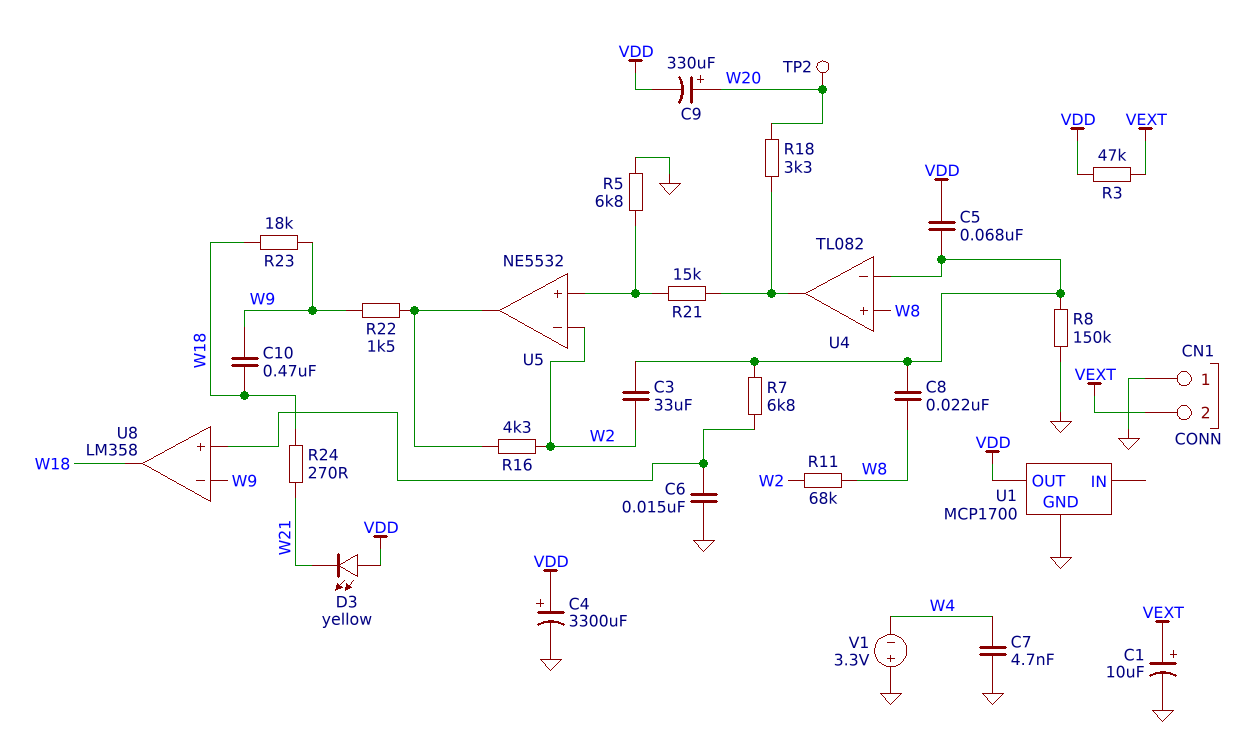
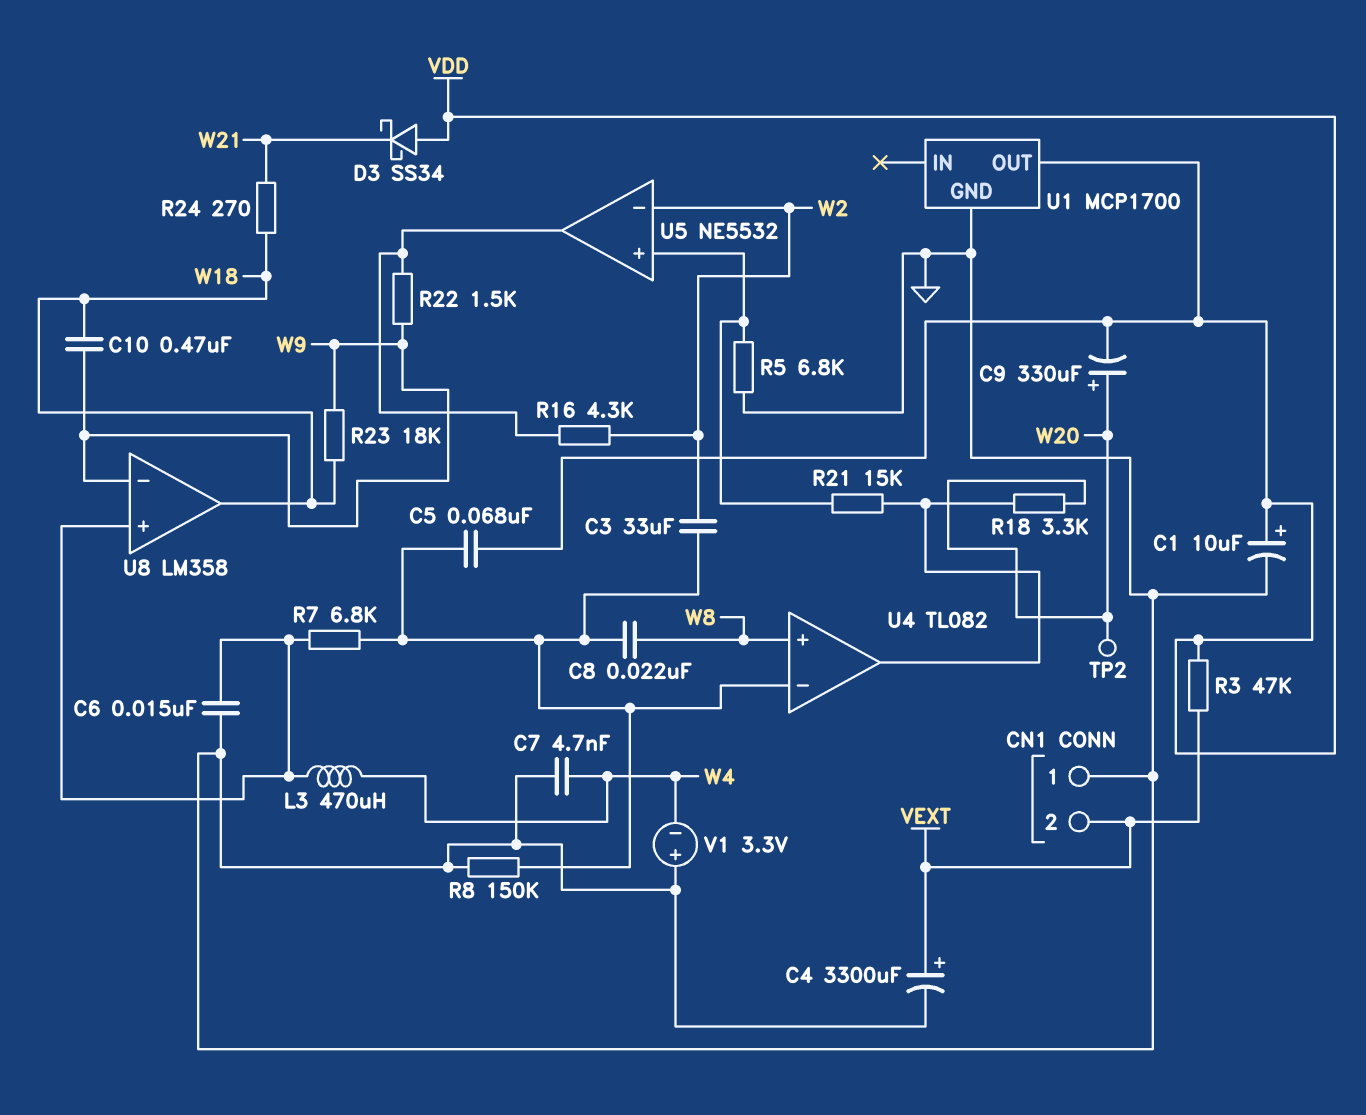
C1: 10uF (plus VEXT, minus GND) -> 10uF (plus VDD, minus GND)
C4: 3300uF (plus VDD, minus GND) -> 3300uF (plus VEXT, minus GND)
D3: LED yellow (A VDD, K W21) -> schottky SS34 (A VDD, K W21)
L3: none -> 470uH (U8/in+, W4)
R11: 68k (W2, W8) -> none

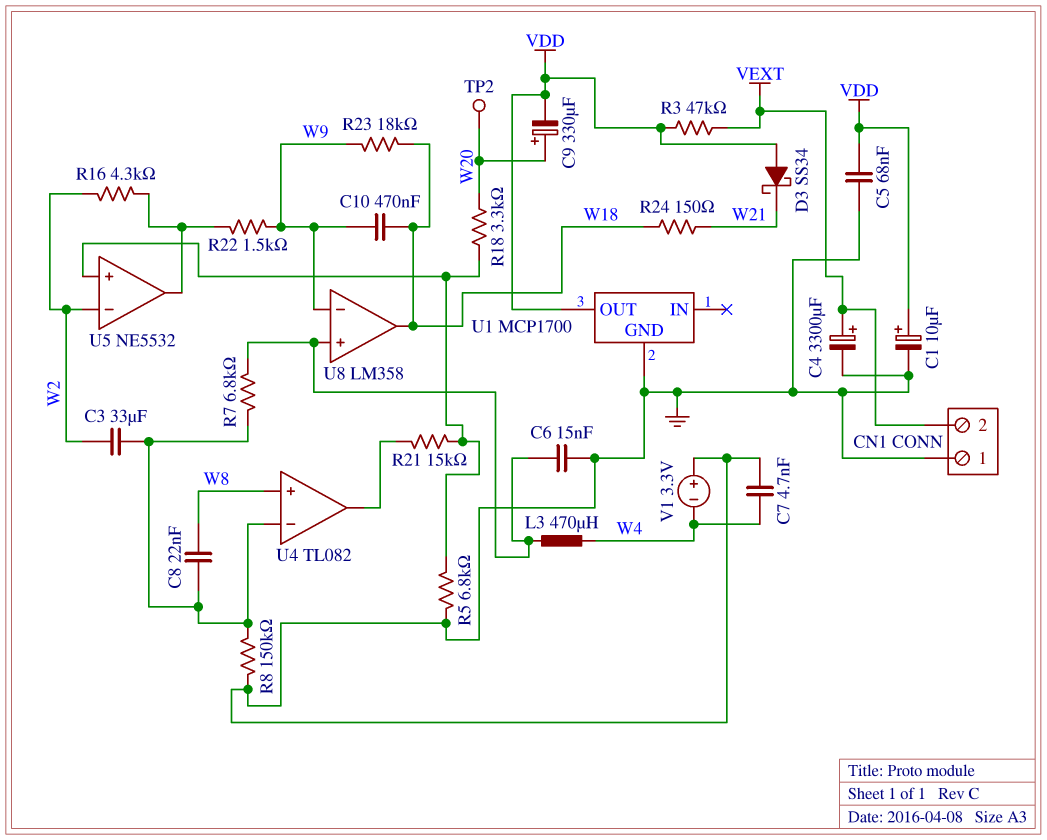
C5: 68nF (U4/in-, VDD) -> 68nF (GND, VDD)
R18: 3.3k (U4/out, W20) -> 3.3k (U5/in+, W20)
R24: 270 (W18, W21) -> 150 (W18, W21)

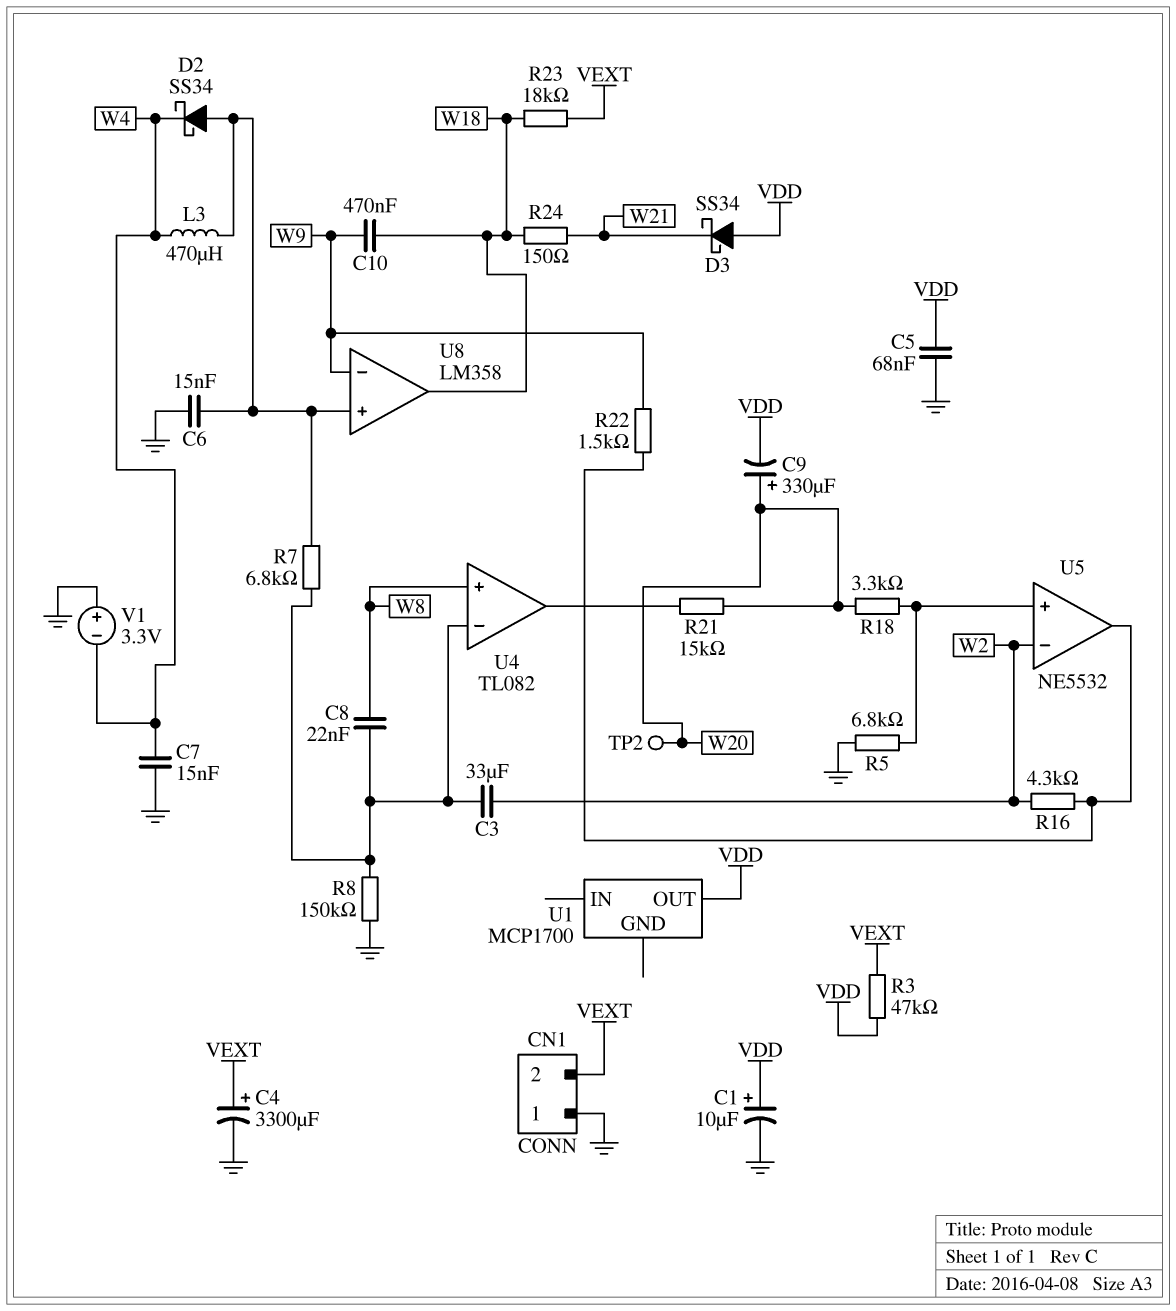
C7: 4.7nF (GND, W4) -> 15nF (GND, W4)
D2: none -> schottky SS34 (A U8/in+, K W4)
R21: 15k (U4/out, U5/in+) -> 15k (U4/out, W20)
R23: 18k (W9, W18) -> 18k (VEXT, W18)
U1 pin GND: GND -> none

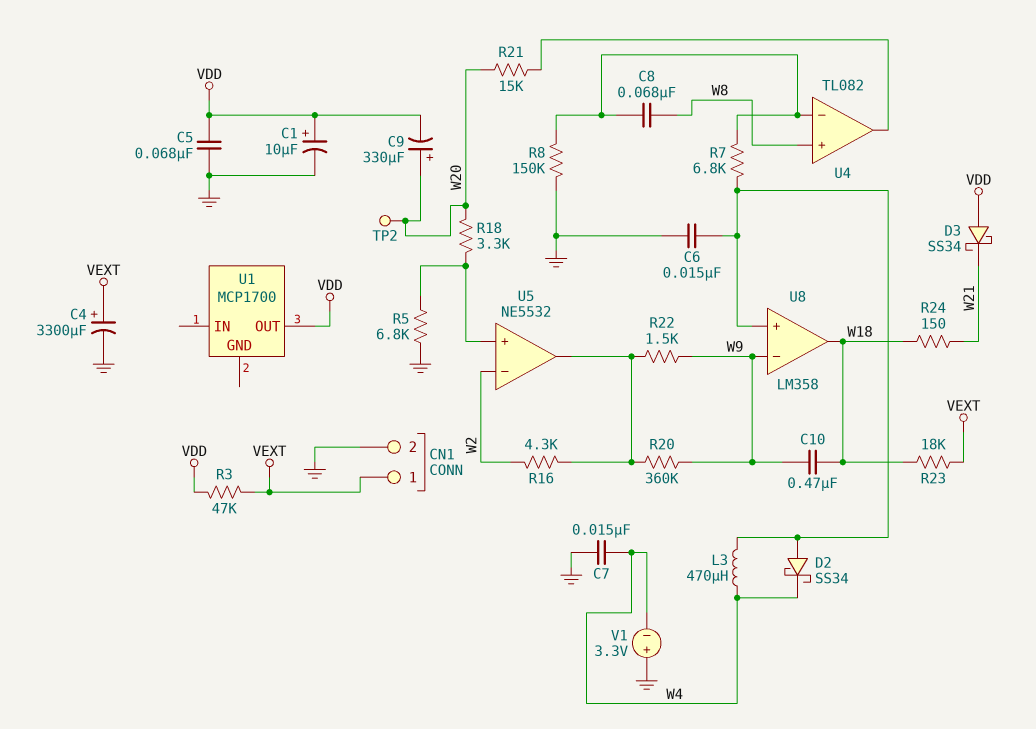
C3: 33uF (U4/in-, W2) -> none
C8: 22nF (U4/in-, W8) -> 68nF (U4/in-, W8)
CN1 pin 1: GND -> VEXT
CN1 pin 2: VEXT -> GND
R20: none -> 360k (U5/out, W9)

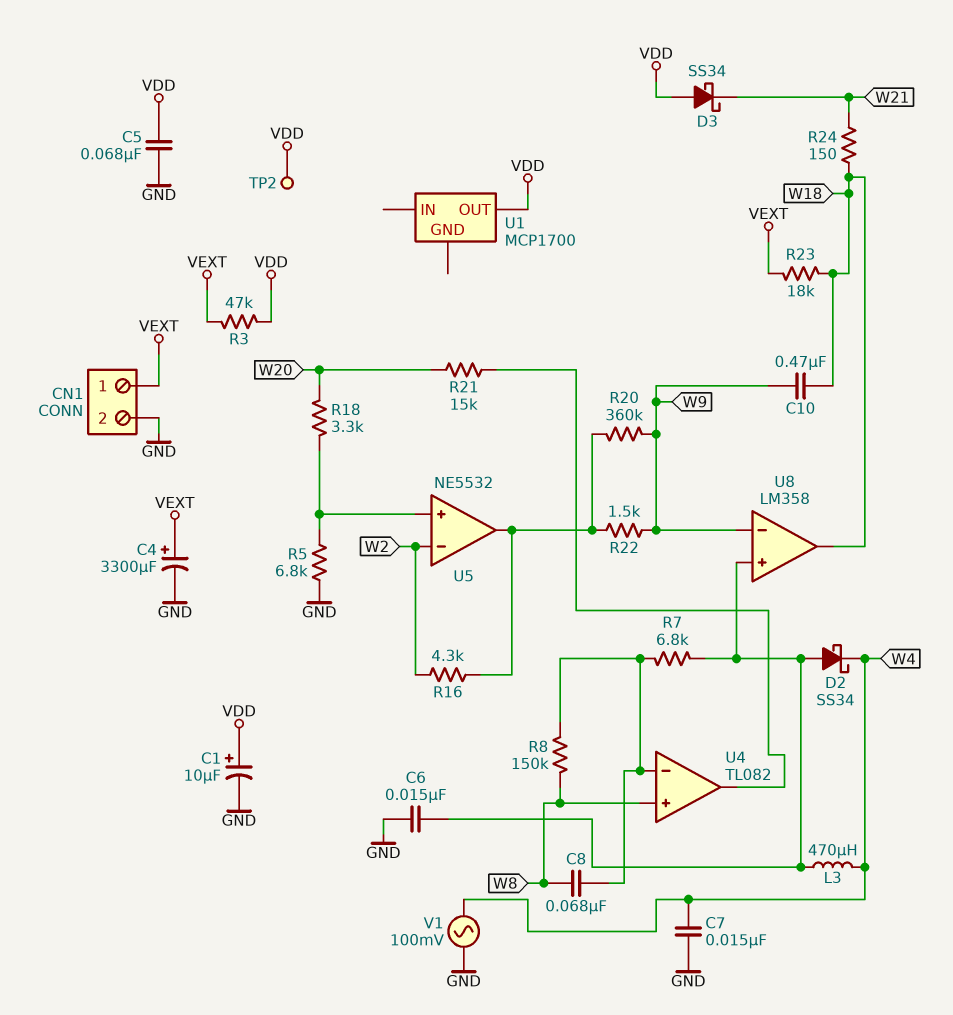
C9: 330uF (plus W20, minus VDD) -> none
R8: 150k (GND, U4/in-) -> 150k (U4/in-, W8)
TP2: test point (W20) -> test point (VDD)
V1: 3.3V (plus GND, minus W4) -> AC 100mV (GND, W4)

